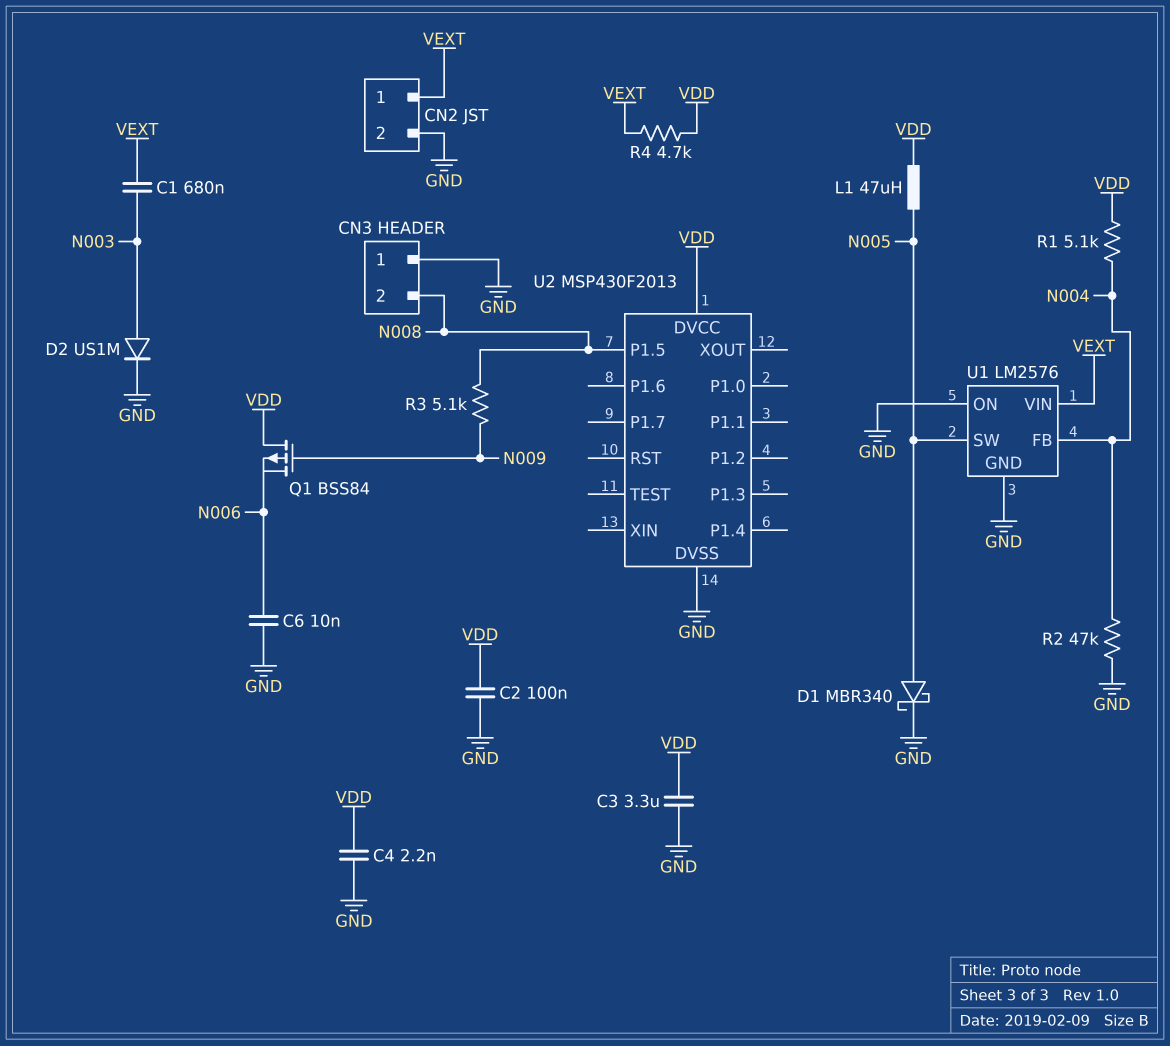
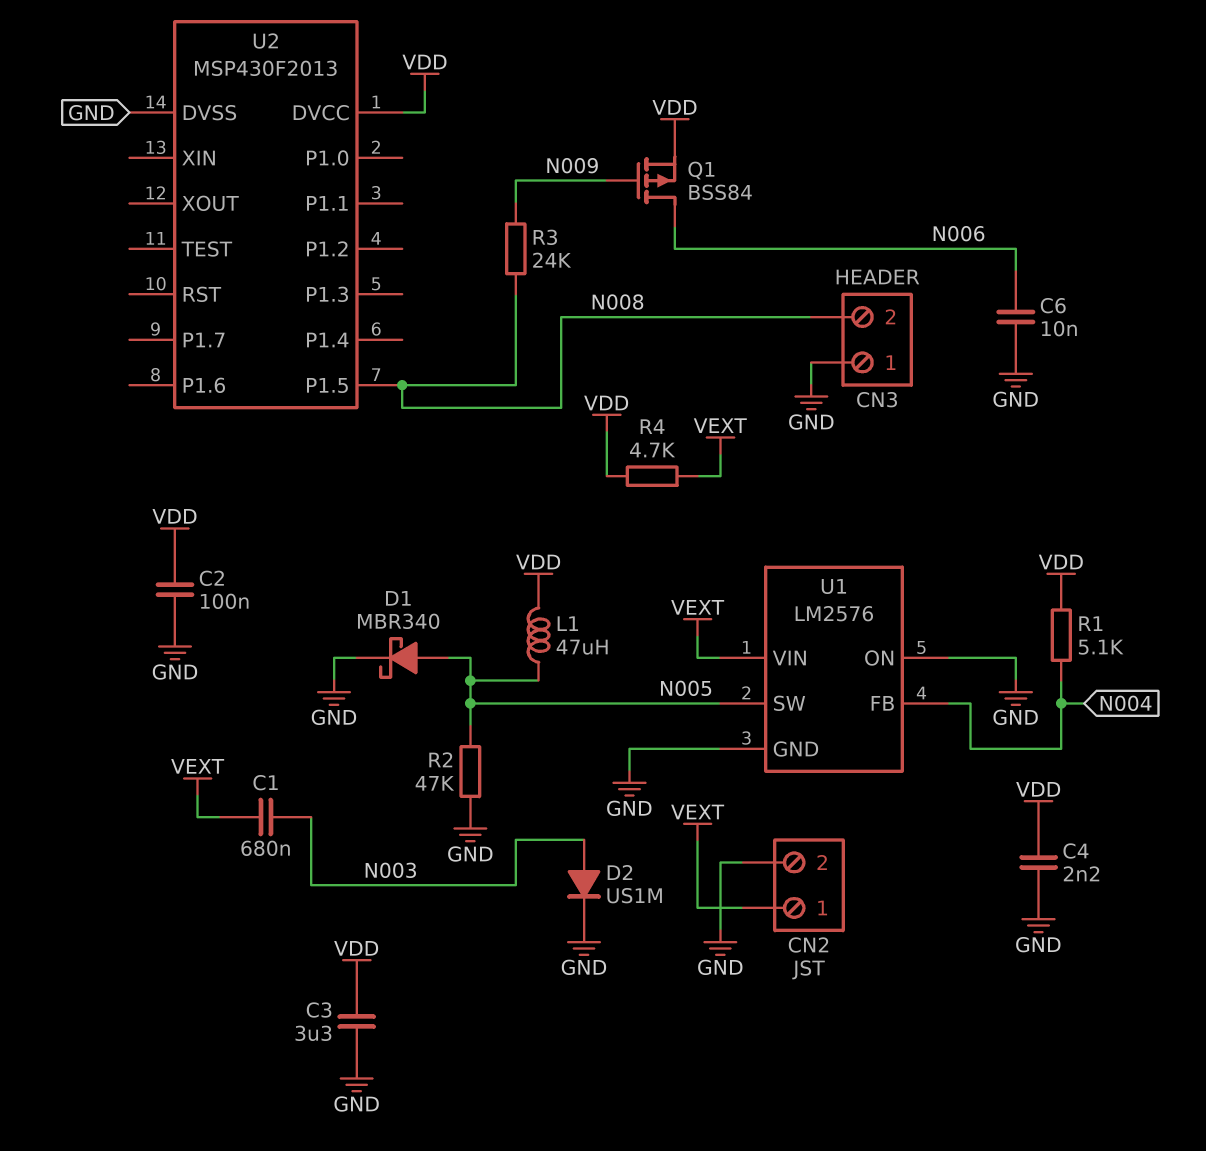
Q1: PMOS BSS84 (G N009, D VDD, S N006) -> PMOS BSS84 (G N009, D N006, S VDD)
R2: 47k (GND, N004) -> 47k (GND, N005)
R3: 5.1k (N008, N009) -> 24k (N008, N009)

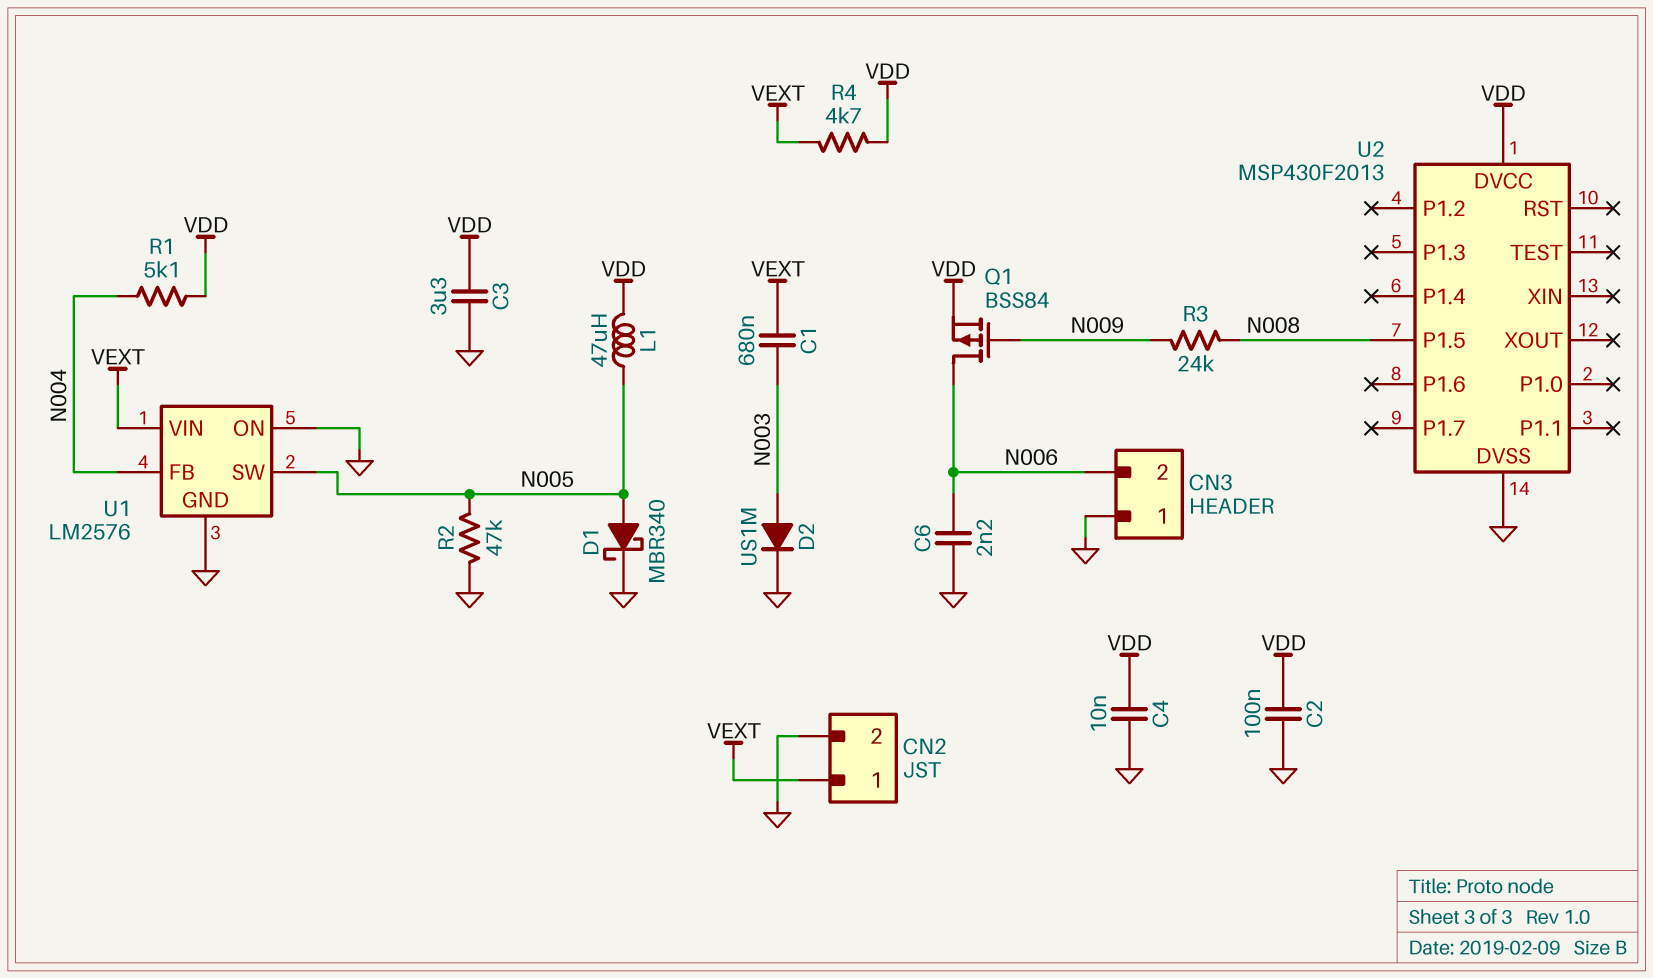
C4: 2.2nF (GND, VDD) -> 10nF (GND, VDD)
C6: 10nF (GND, N006) -> 2.2nF (GND, N006)
CN3 pin 2: N008 -> N006

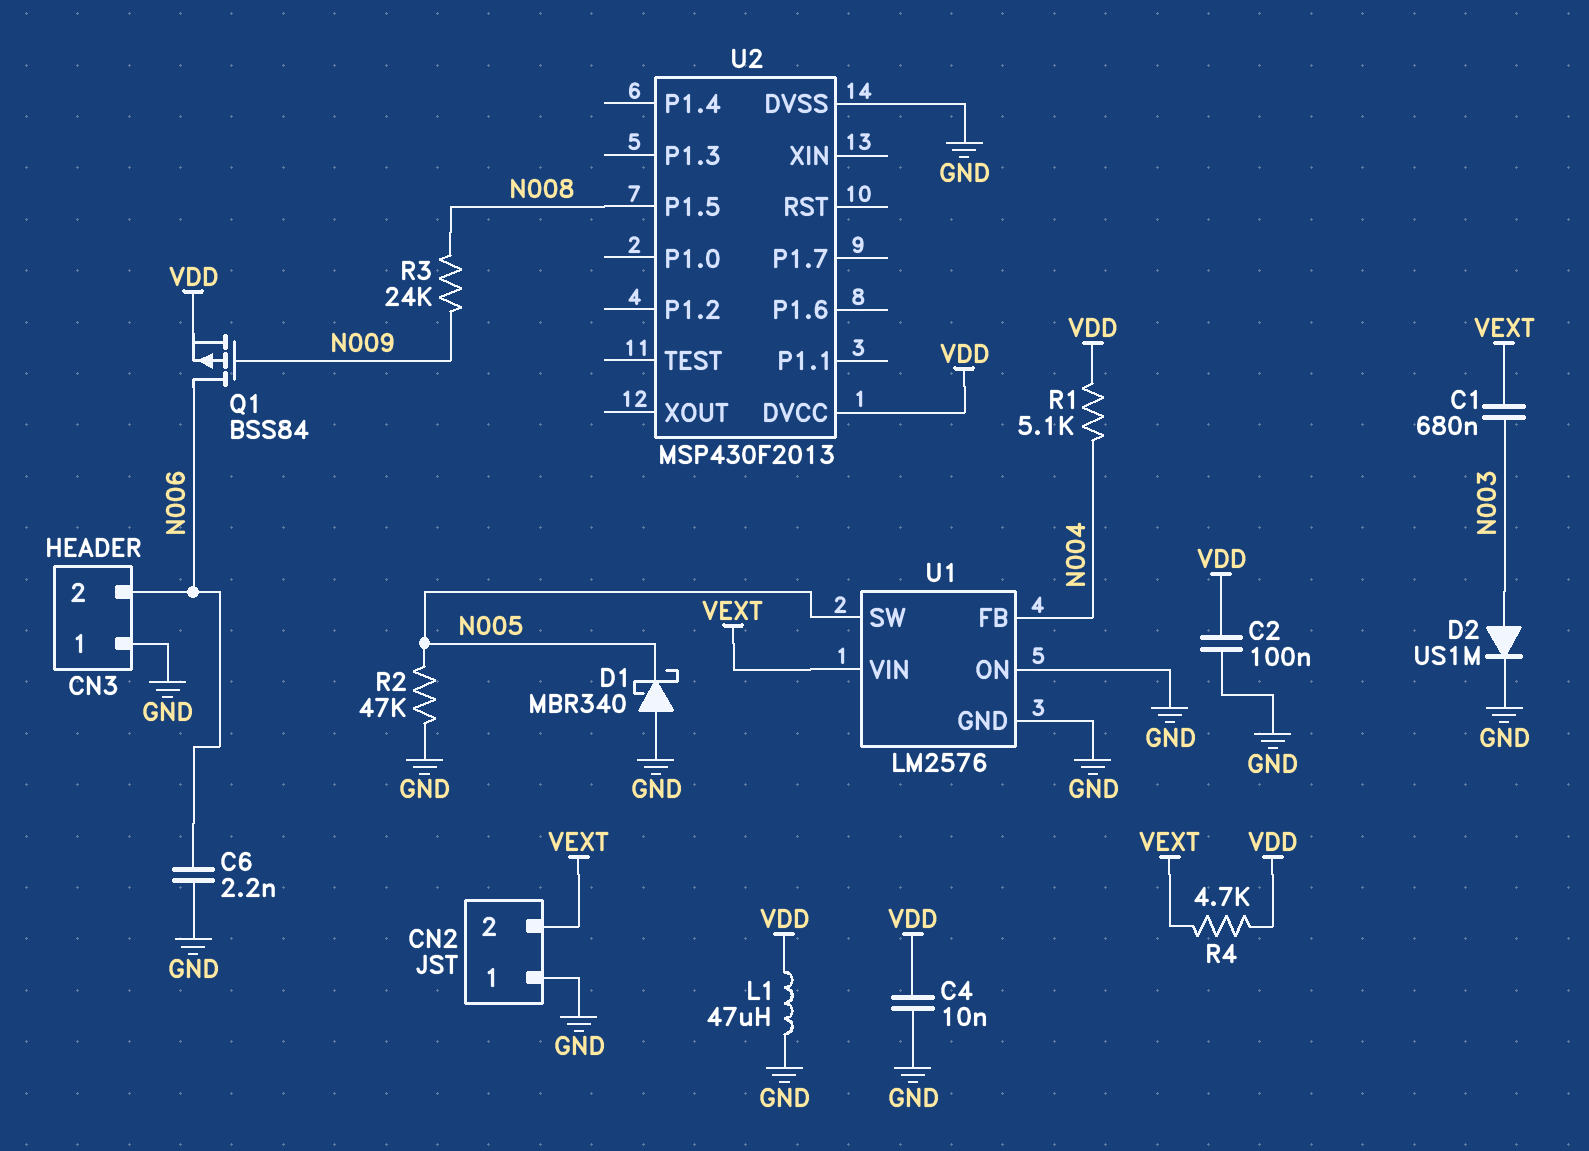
C3: 3.3uF (GND, VDD) -> none
CN2 pin 1: VEXT -> GND
CN2 pin 2: GND -> VEXT
D1: schottky MBR340 (A N005, K GND) -> schottky MBR340 (A GND, K N005)
L1: 47uH (N005, VDD) -> 47uH (GND, VDD)

